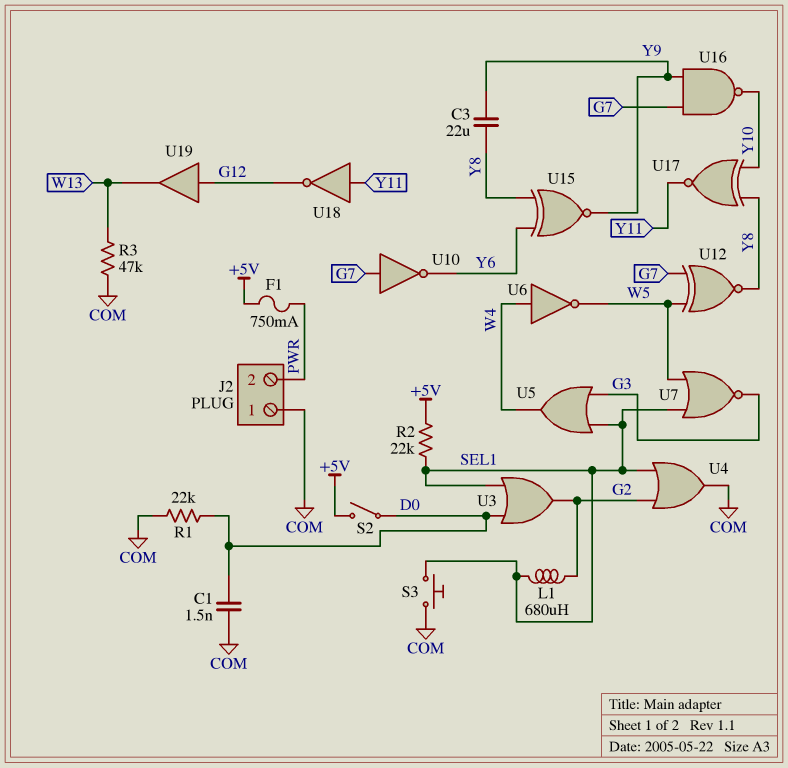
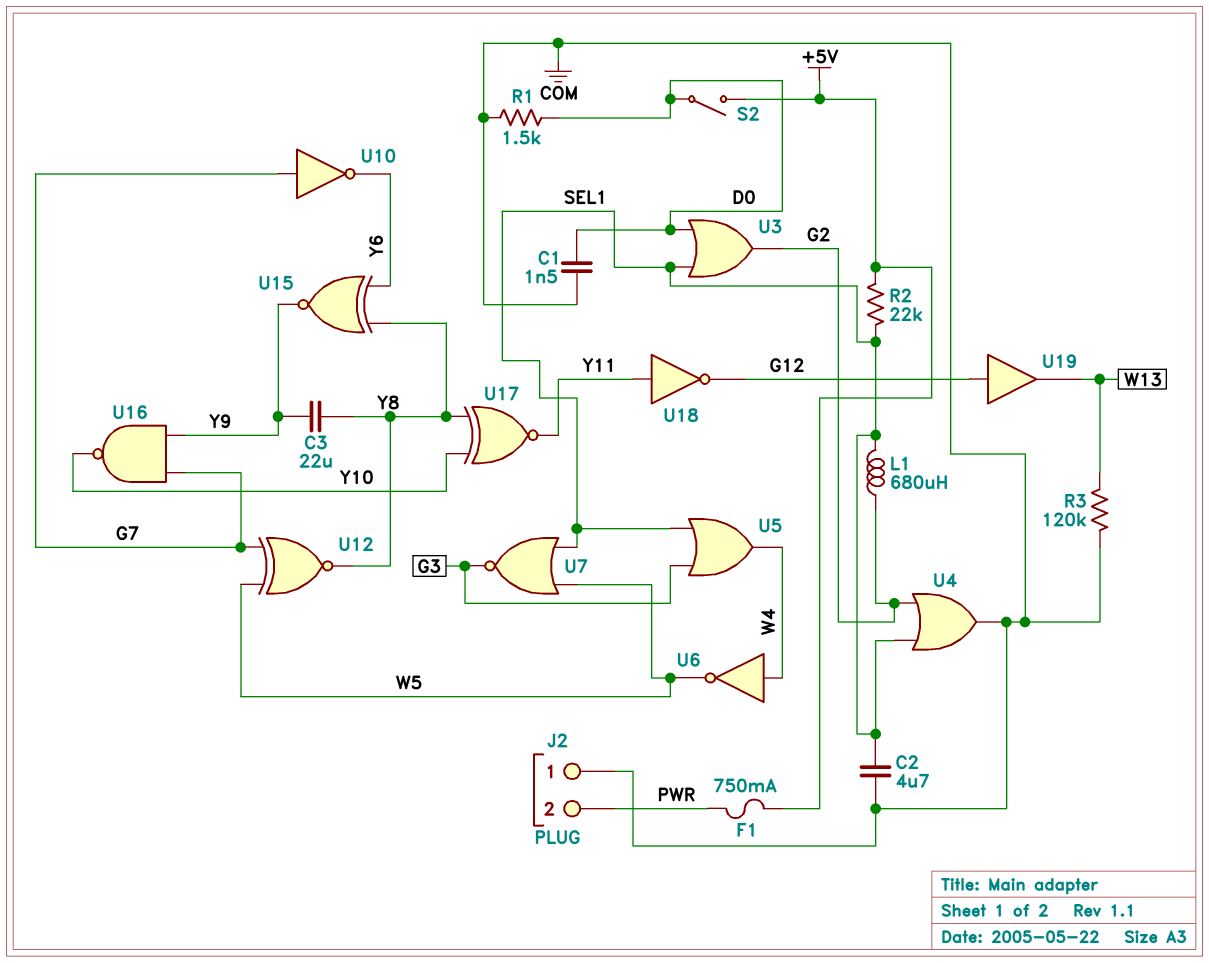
C2: none -> 4.7uF (COM, SEL1)
R1: 22k (COM, D0) -> 1.5k (COM, D0)
R3: 47k (COM, W13) -> 120k (COM, W13)
S3: button (COM, SEL1) -> none

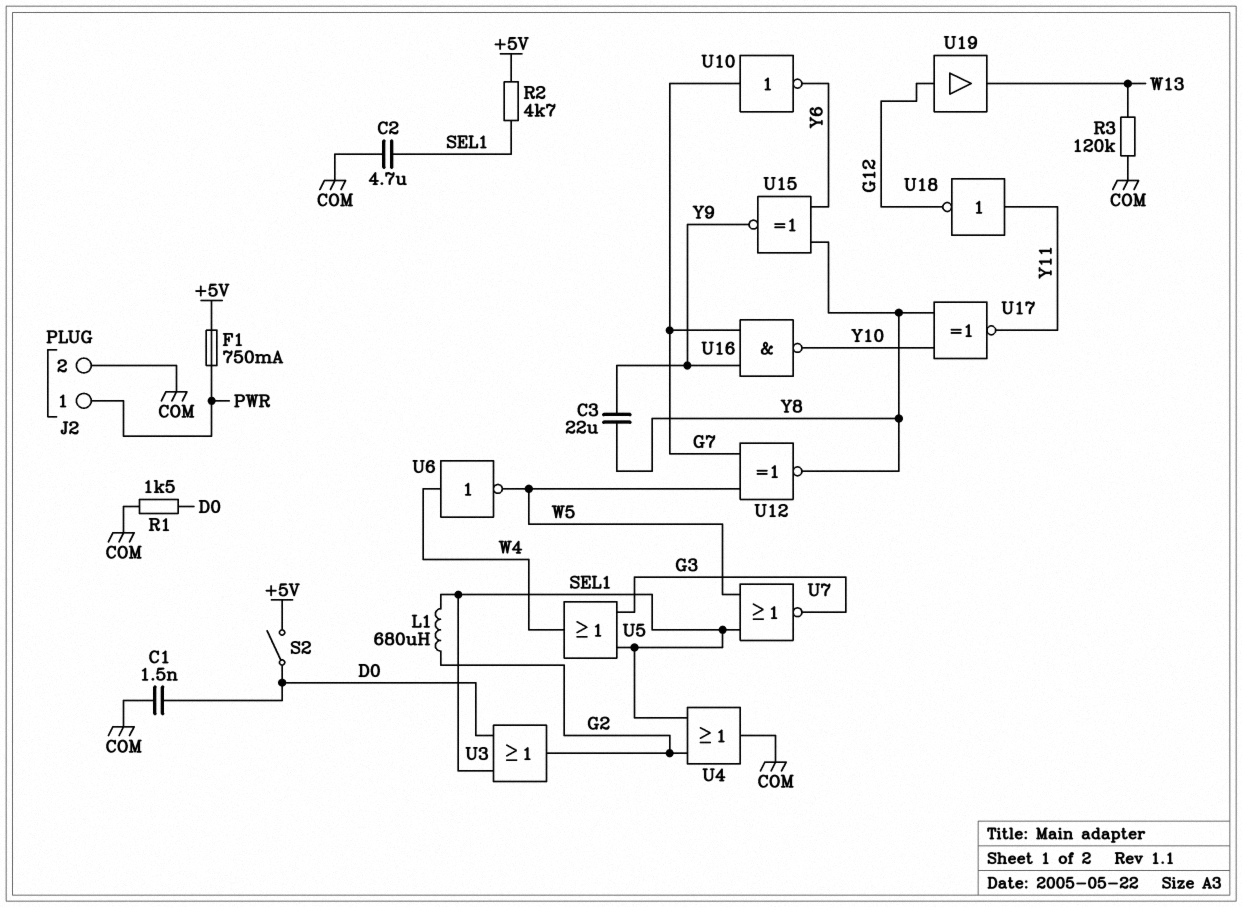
J2 pin 1: COM -> PWR
J2 pin 2: PWR -> COM
R2: 22k (+5V, SEL1) -> 4.7k (+5V, SEL1)

